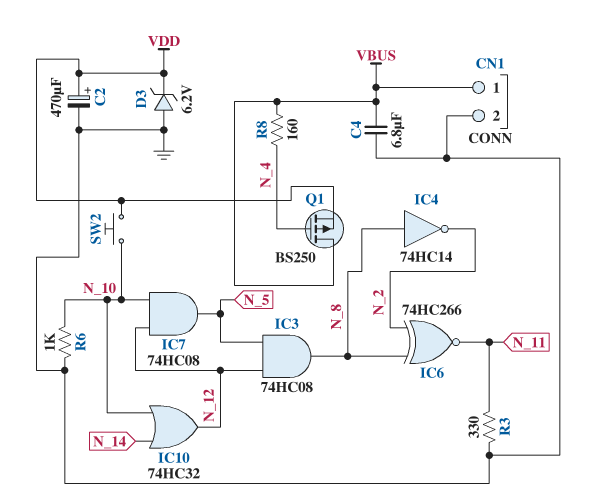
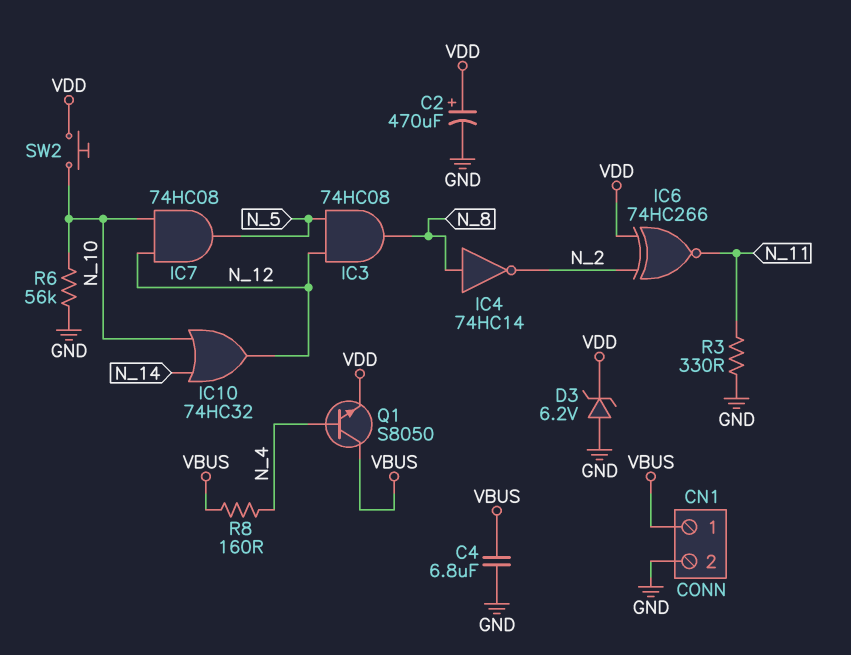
IC6: XNOR 74HC266 (in N_2, in N_8, out N_11) -> XNOR 74HC266 (in N_2, in VDD, out N_11)
Q1: PMOS BS250 (G N_4, D VBUS, S VDD) -> NPN S8050 (B N_4, C VBUS, E VDD)
R6: 1k (GND, N_10) -> 56k (GND, N_10)

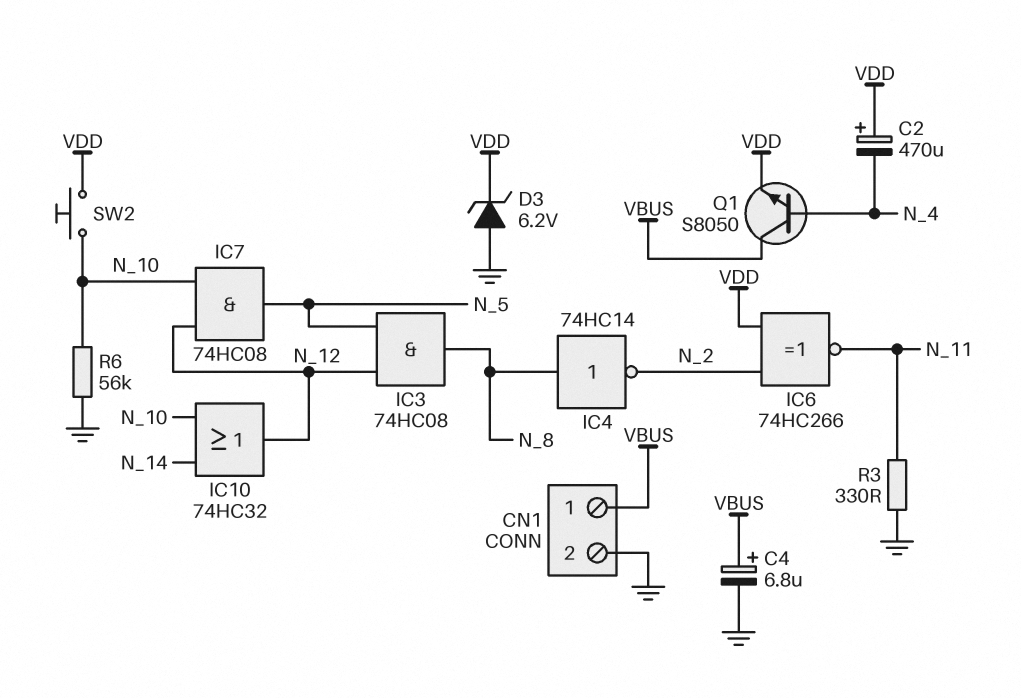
C2: 470uF (plus VDD, minus GND) -> 470uF (plus VDD, minus N_4)
C4: 6.8uF (GND, VBUS) -> 6.8uF (plus VBUS, minus GND)
R8: 160 (N_4, VBUS) -> none

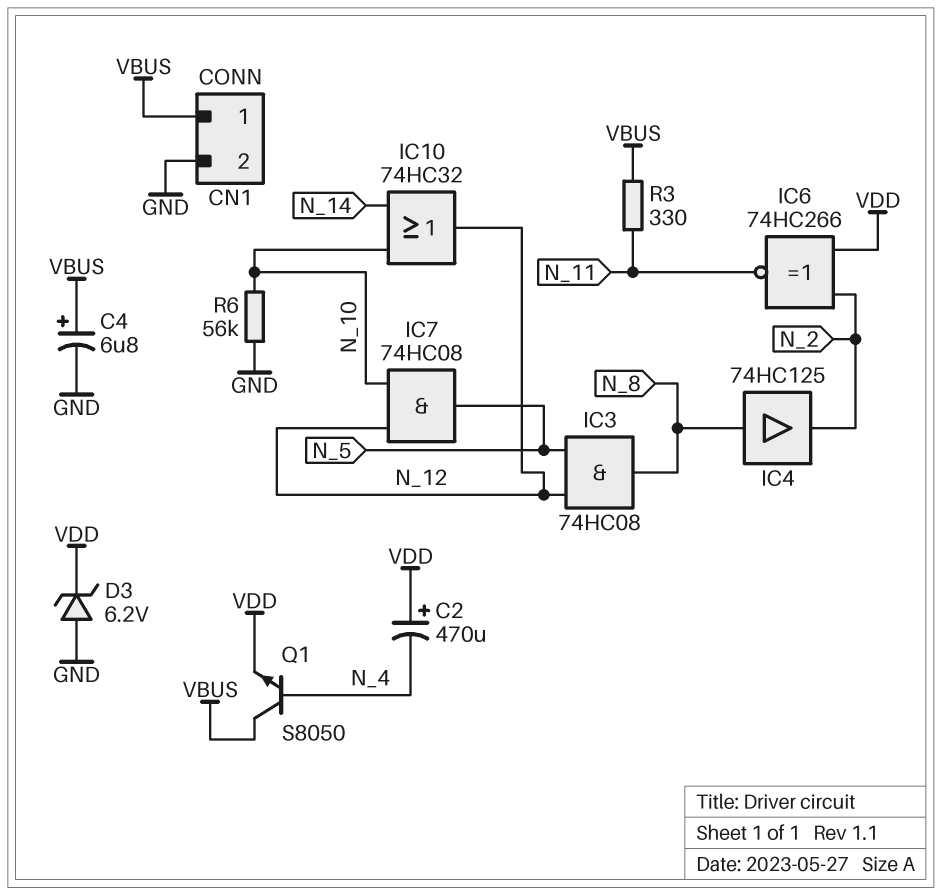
IC4: NOT 74HC14 (in N_8, out N_2) -> buffer 74HC125 (in N_8, out N_2)
R3: 330 (GND, N_11) -> 330 (N_11, VBUS)
SW2: button (N_10, VDD) -> none

